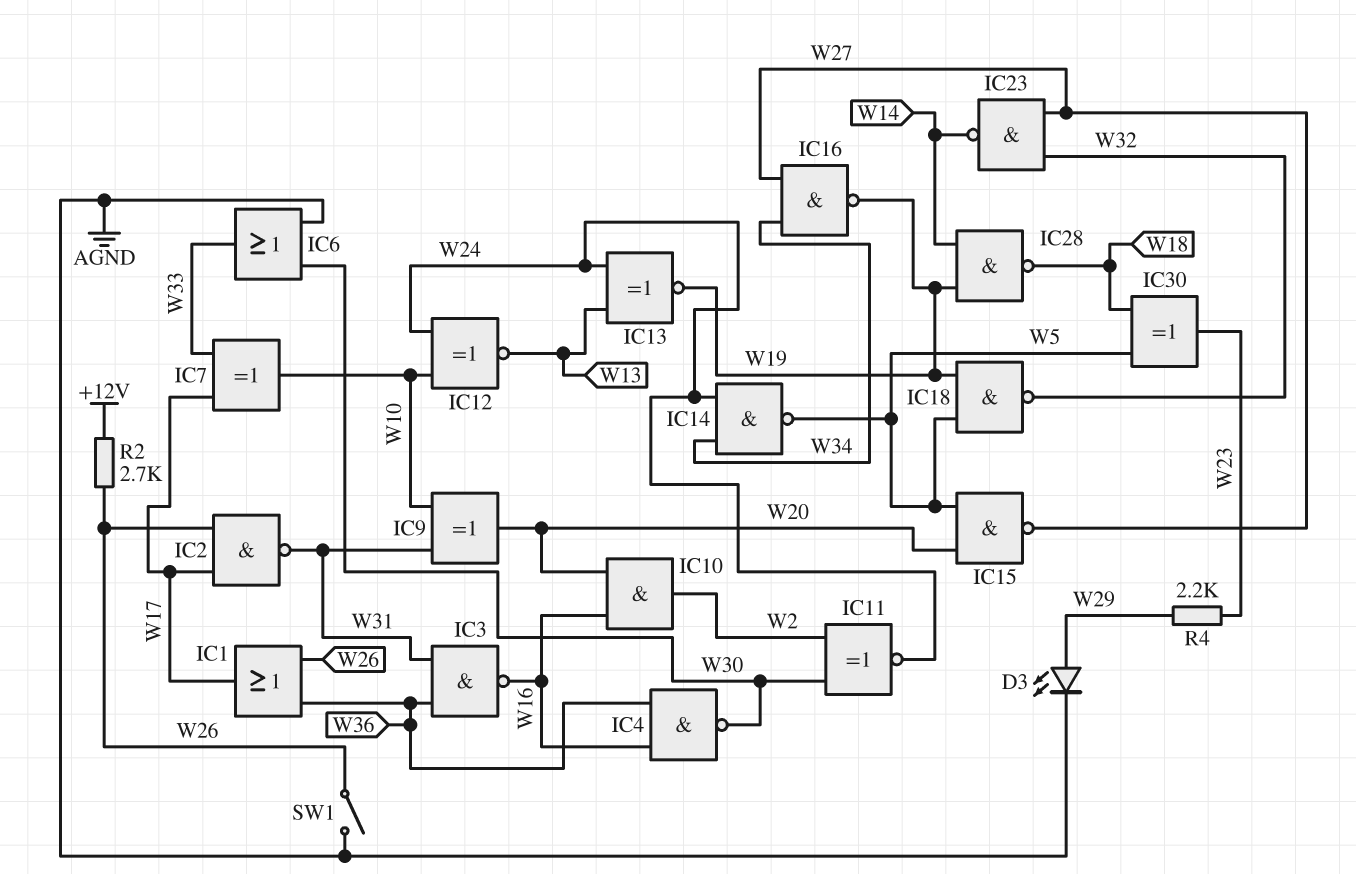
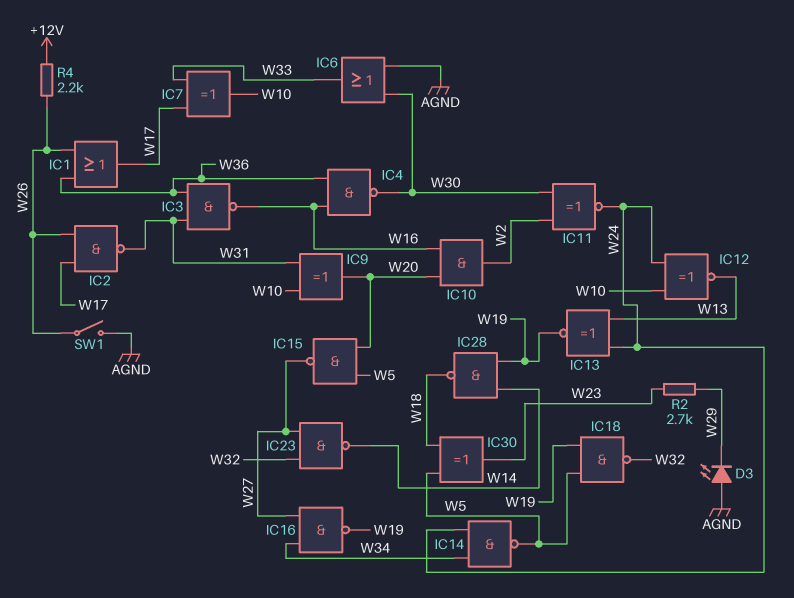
D3: LED (A W29, K AGND) -> LED (A AGND, K W29)
R2: 2.7k (+12V, W26) -> 2.7k (W23, W29)
R4: 2.2k (W23, W29) -> 2.2k (+12V, W26)

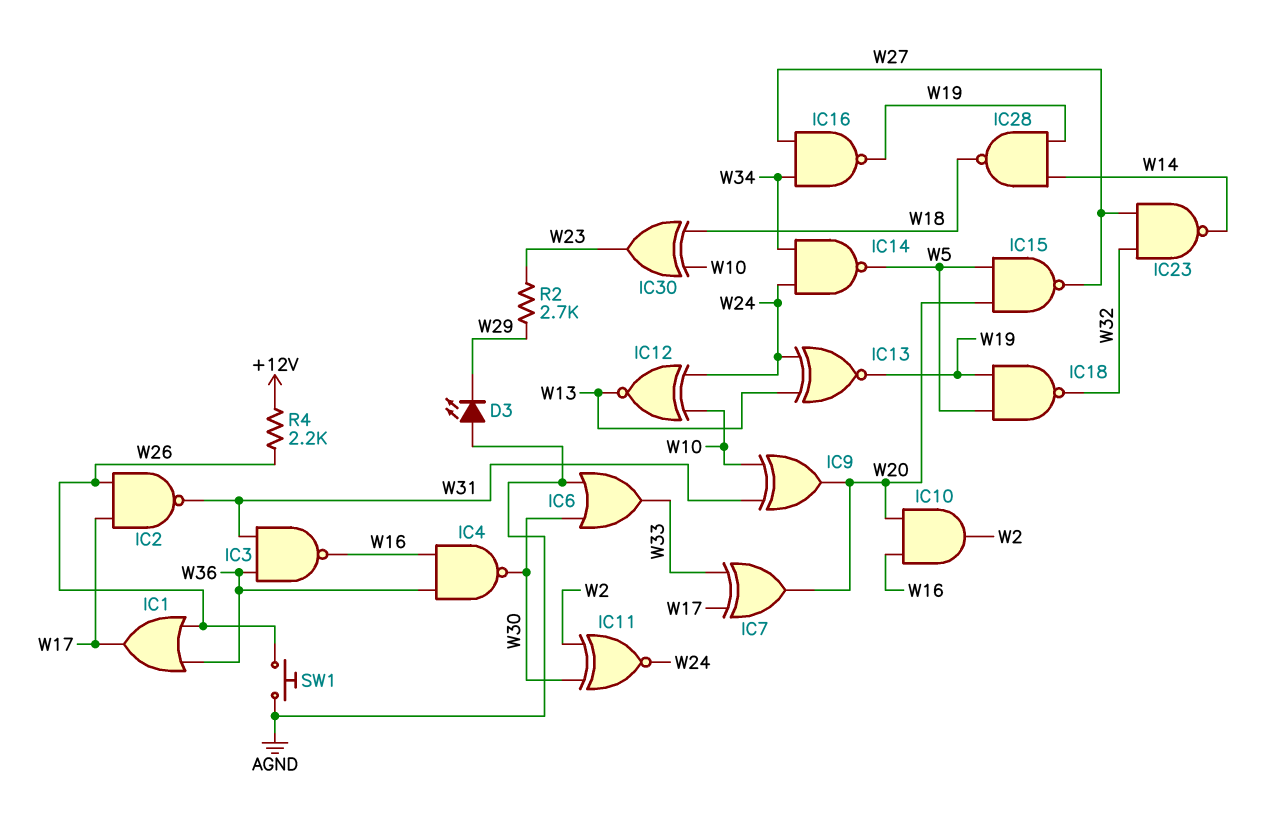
IC7: XOR (in W17, in W33, out W10) -> XOR (in W17, in W33, out W20)
IC30: XOR (in W5, in W18, out W23) -> XOR (in W10, in W18, out W23)
SW1: switch (AGND, W26) -> button (AGND, W26)

